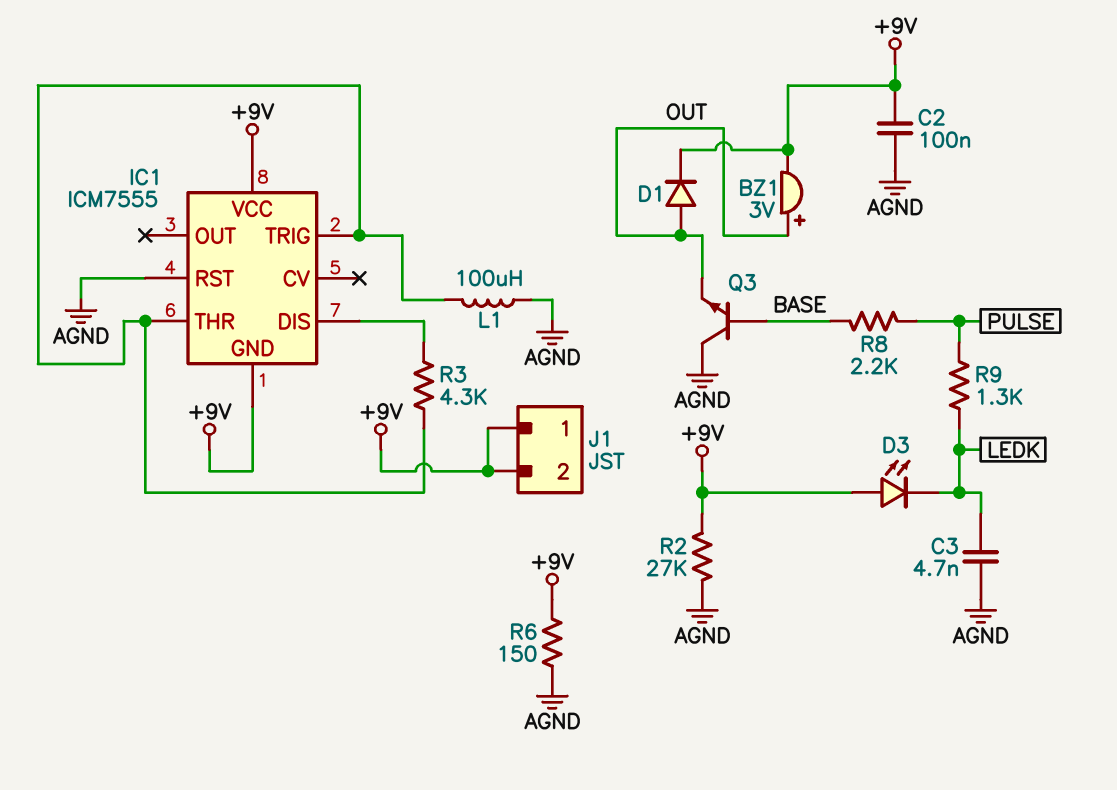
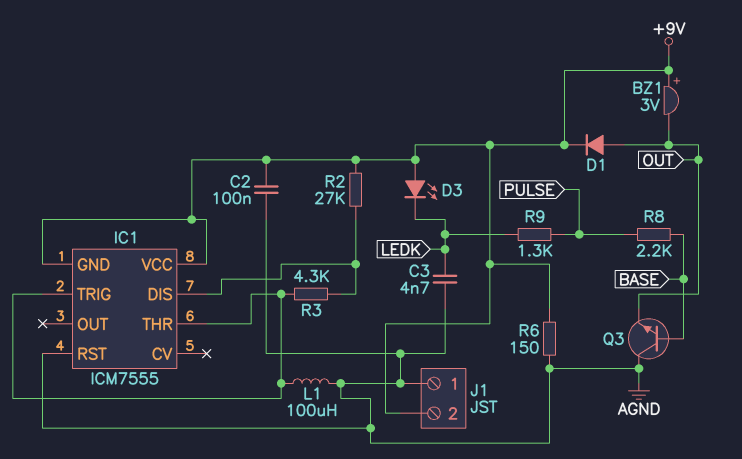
BZ1: buzzer 3V (plus OUT, minus +9V) -> buzzer 3V (plus +9V, minus OUT)
J1 pin 1: +9V -> AGND
R2: 27k (+9V, AGND) -> 27k (+9V, IC1/DIS)

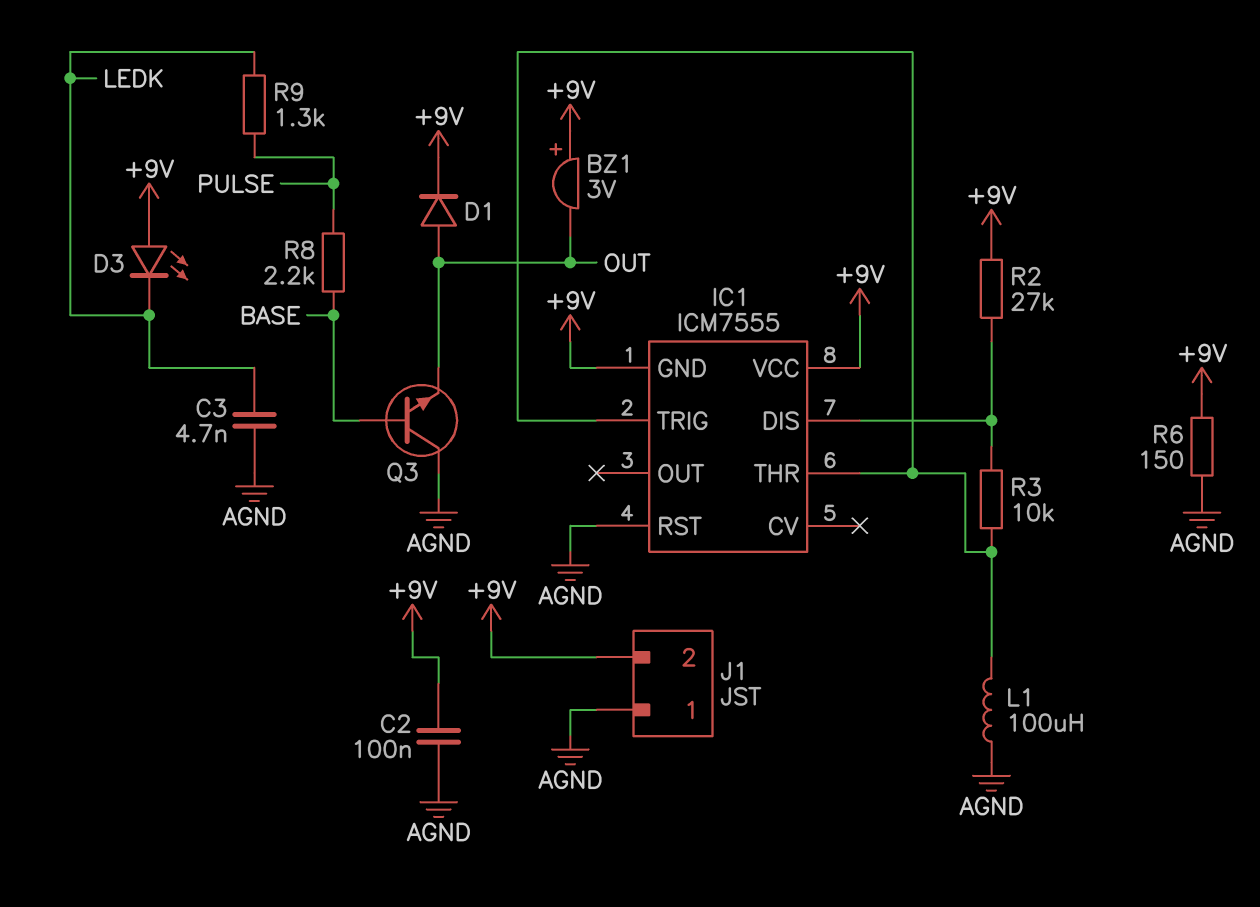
R3: 4.3k (IC1/DIS, IC1/THR) -> 10k (IC1/DIS, IC1/THR)

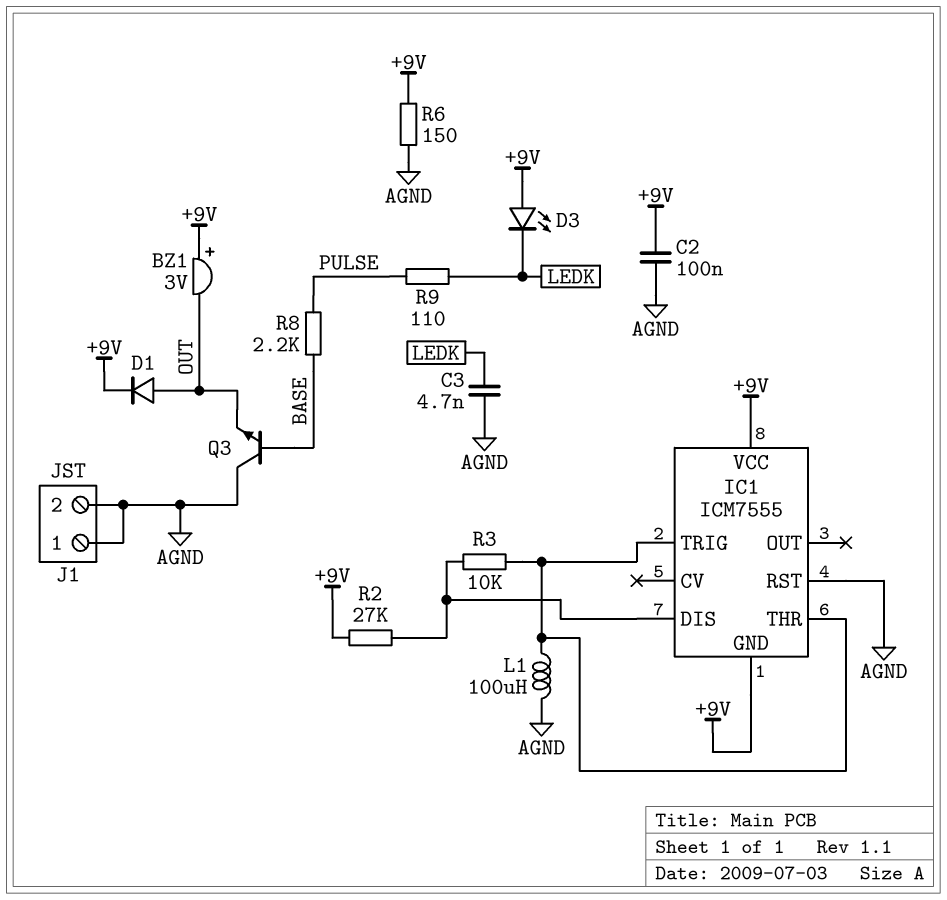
J1 pin 2: +9V -> AGND
R9: 1.3k (LEDK, PULSE) -> 110 (LEDK, PULSE)

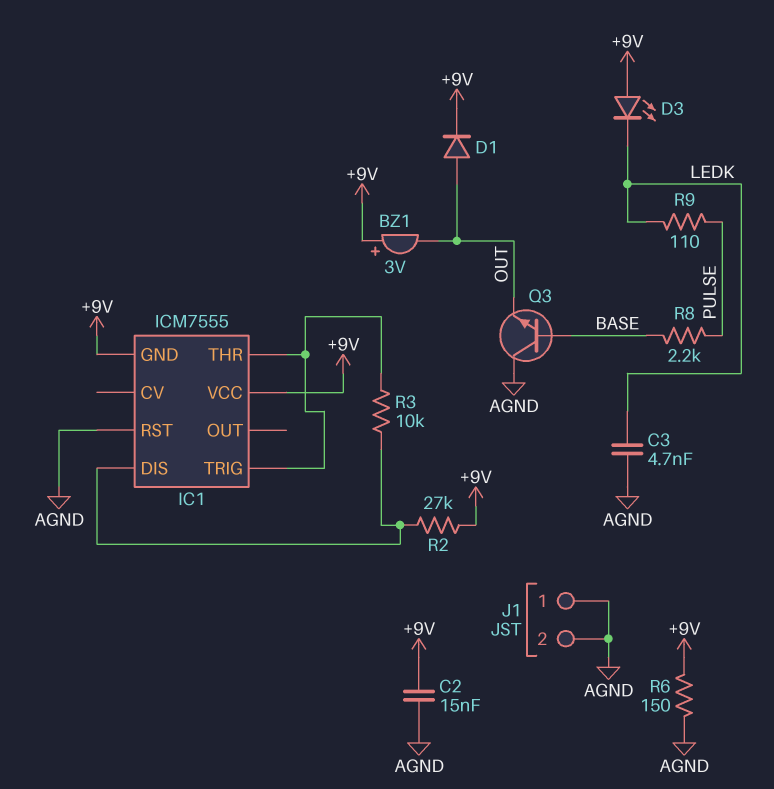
C2: 100nF (+9V, AGND) -> 15nF (+9V, AGND)
L1: 100uH (AGND, IC1/THR) -> none

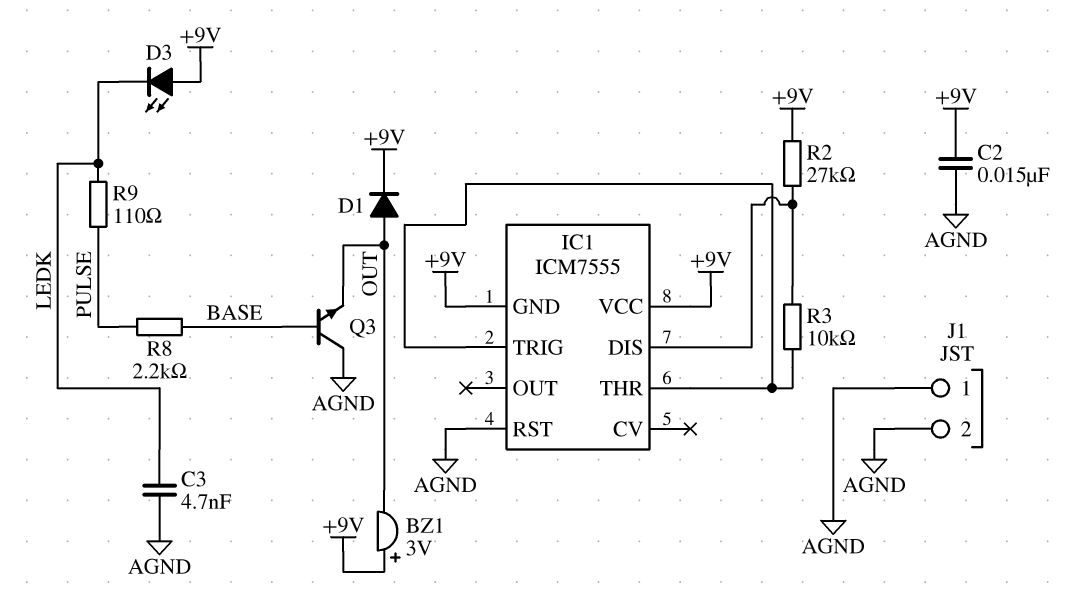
R6: 150 (+9V, AGND) -> none

